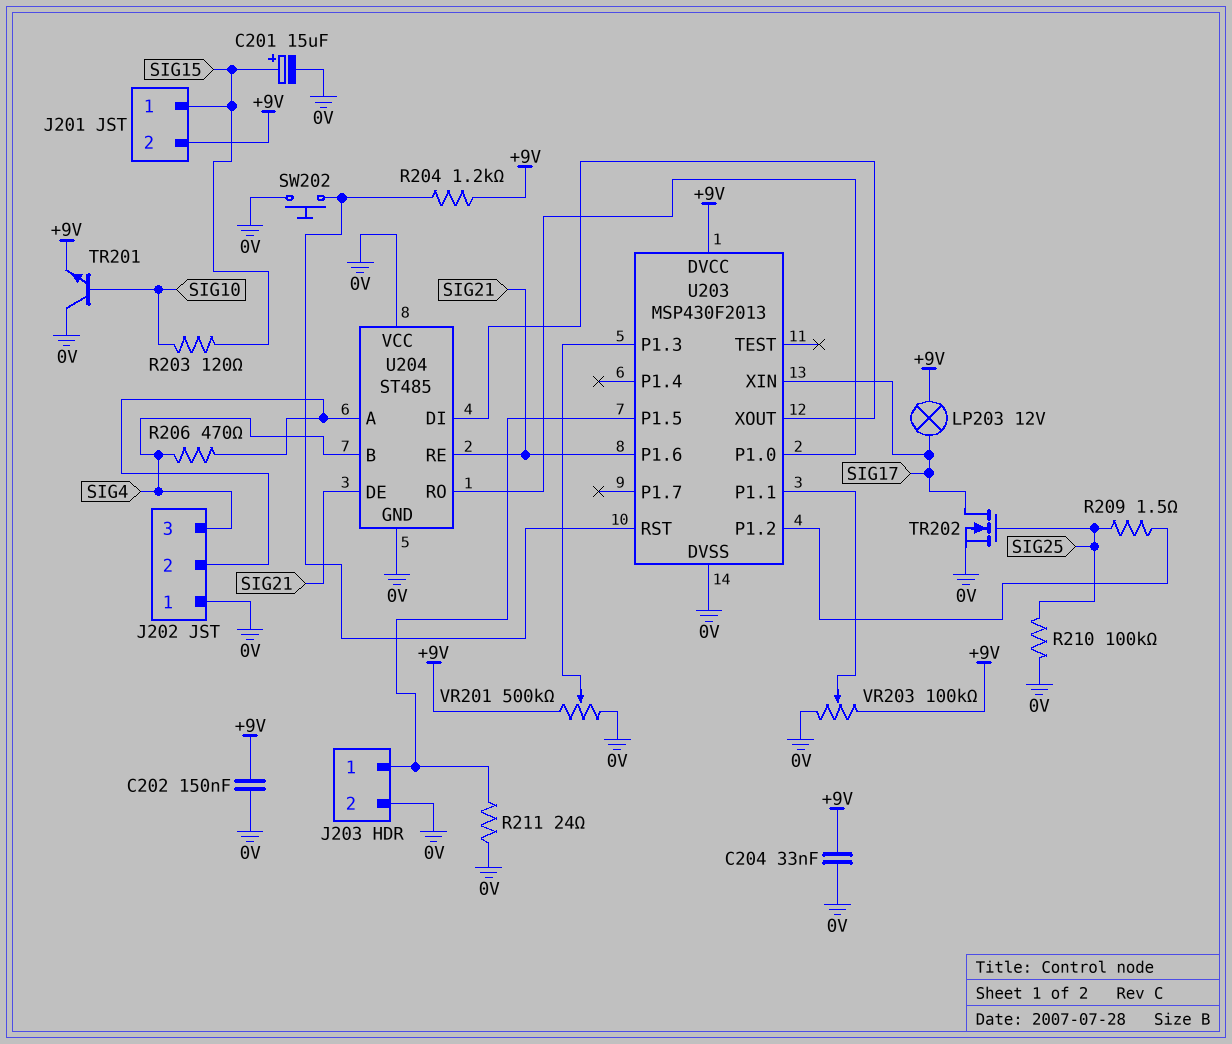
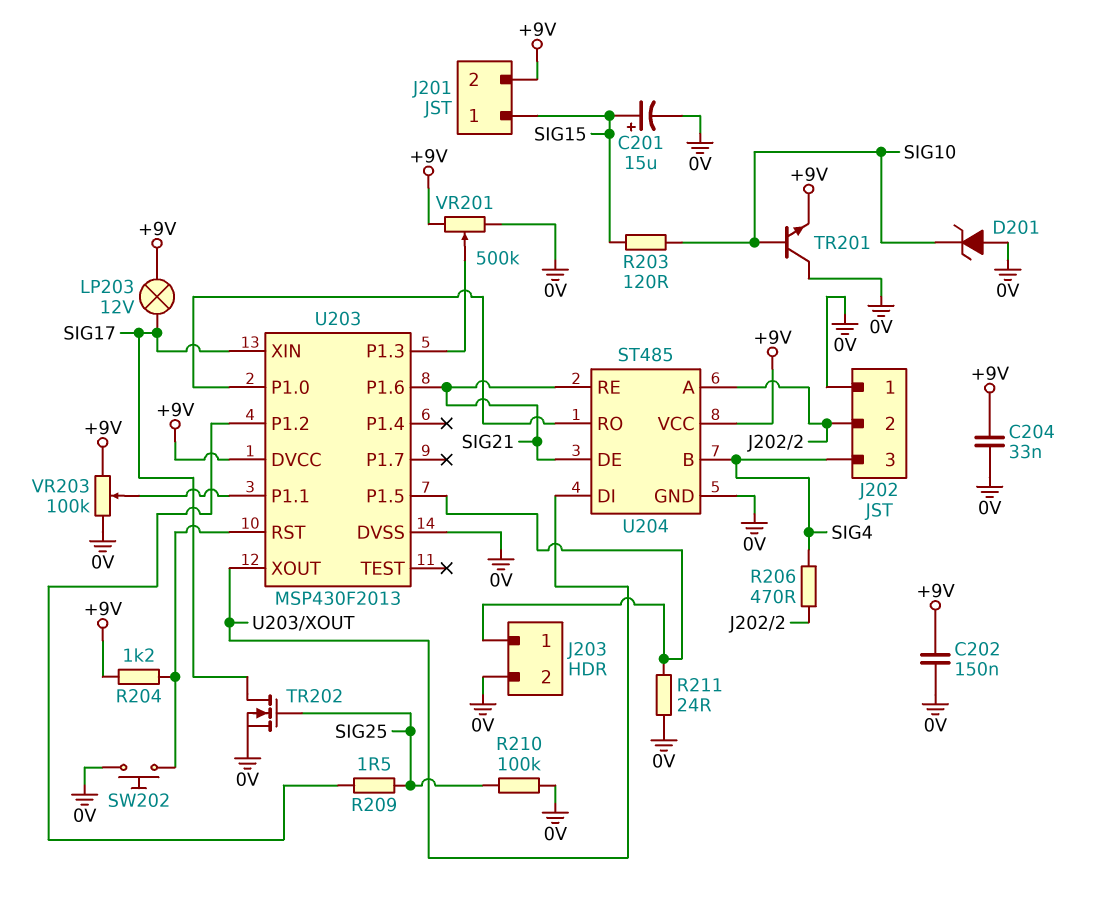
D201: none -> zener (A 0V, K SIG10)
U204 pin VCC: 0V -> +9V

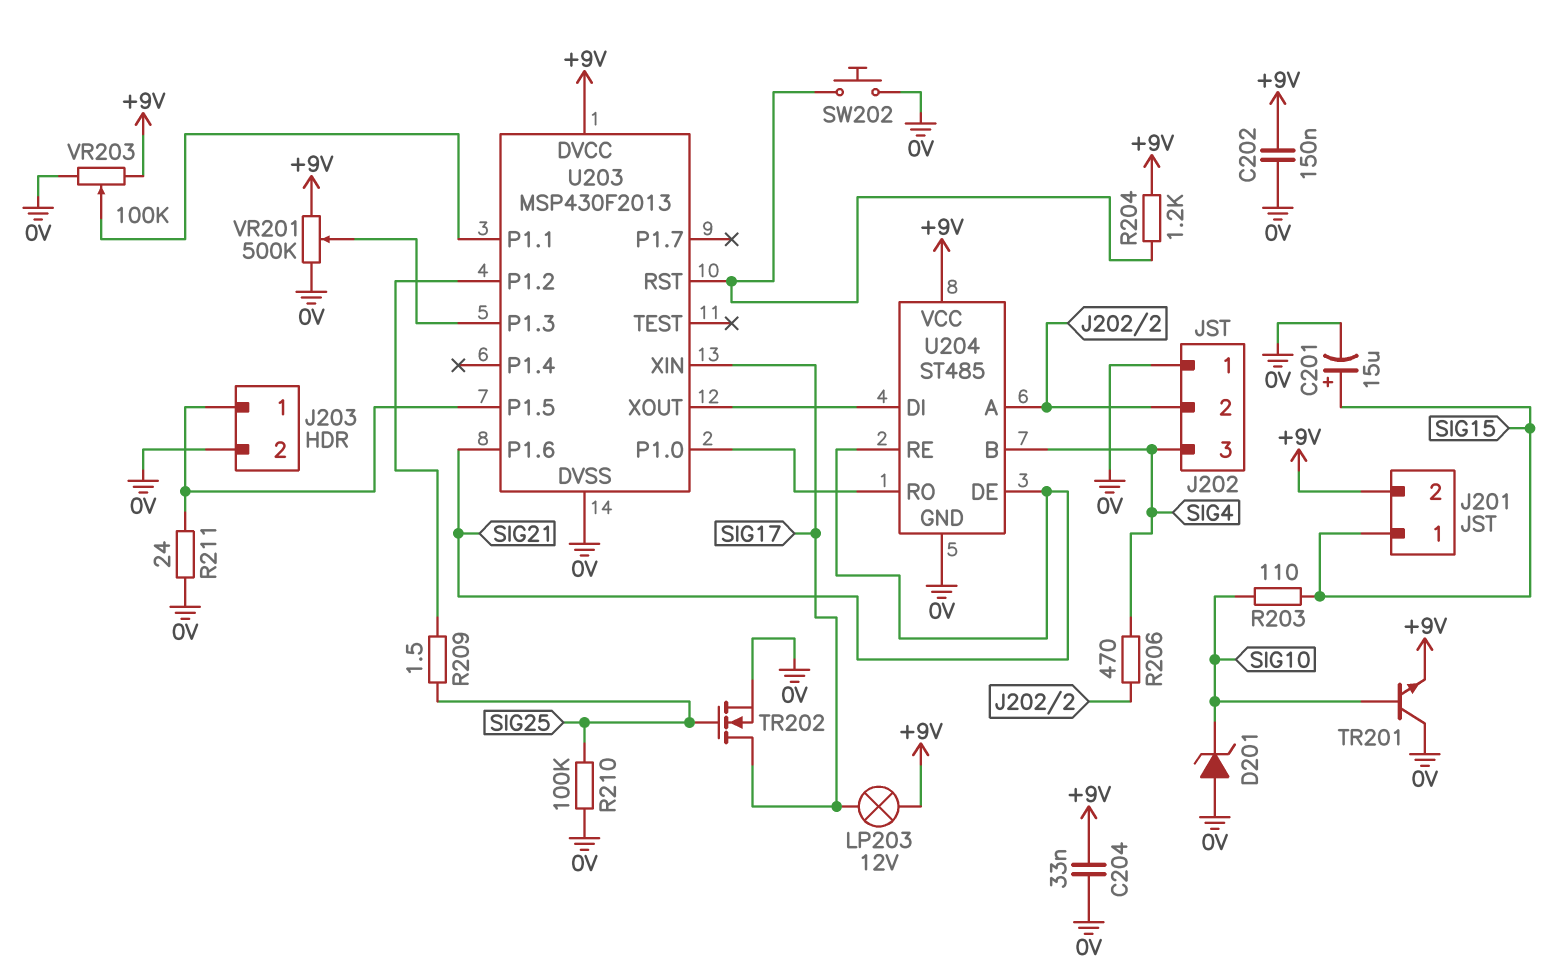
R203: 120 (SIG10, SIG15) -> 110 (SIG10, SIG15)

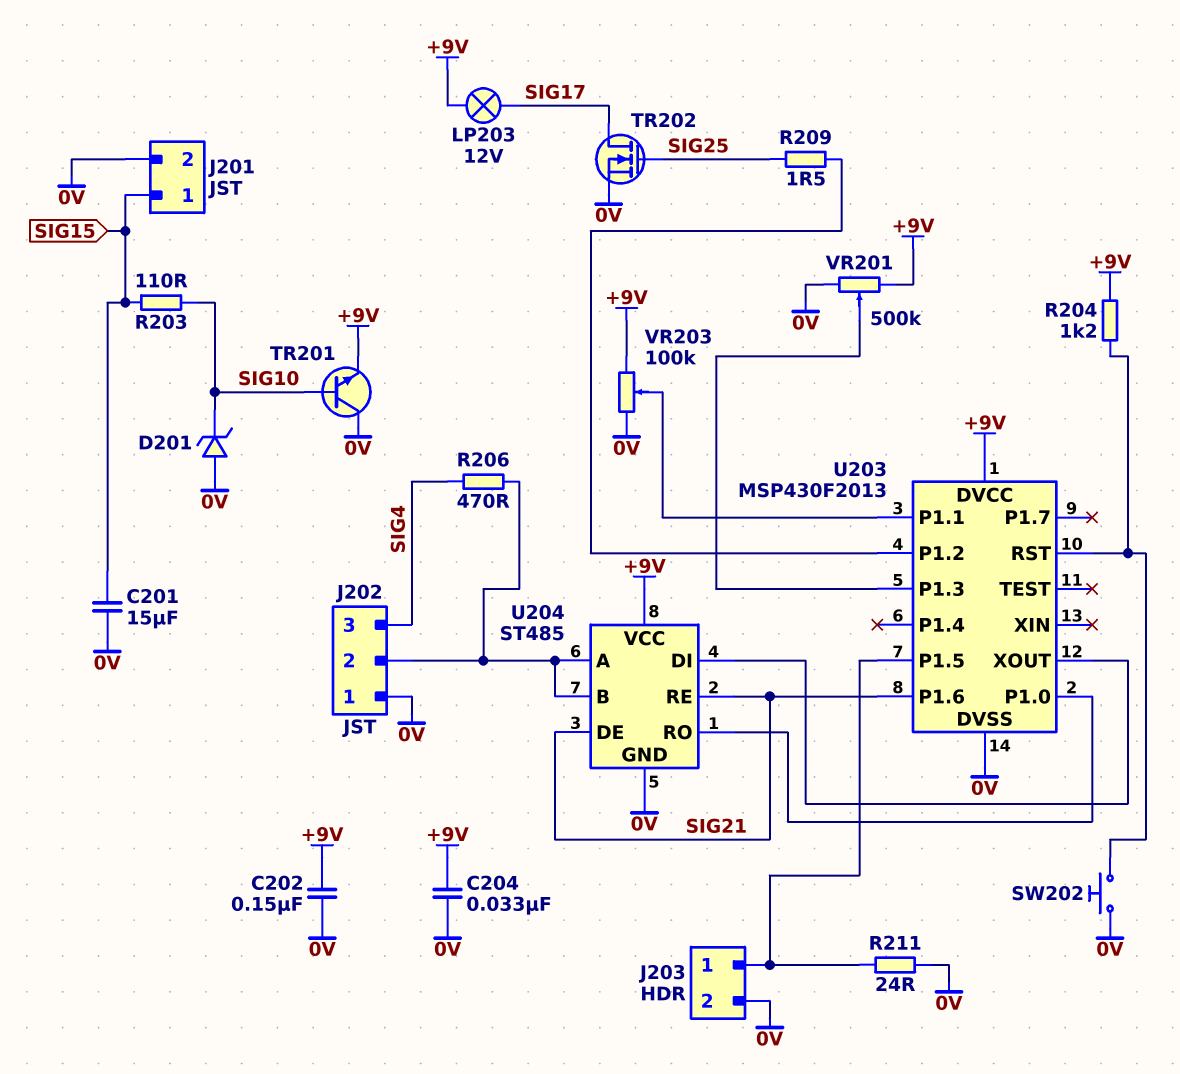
C201: 15uF (plus SIG15, minus 0V) -> 15uF (0V, SIG15)
J201 pin 2: +9V -> 0V
R210: 100k (0V, SIG25) -> none
U203 pin XIN: SIG17 -> none
U204 pin B: SIG4 -> J202/2

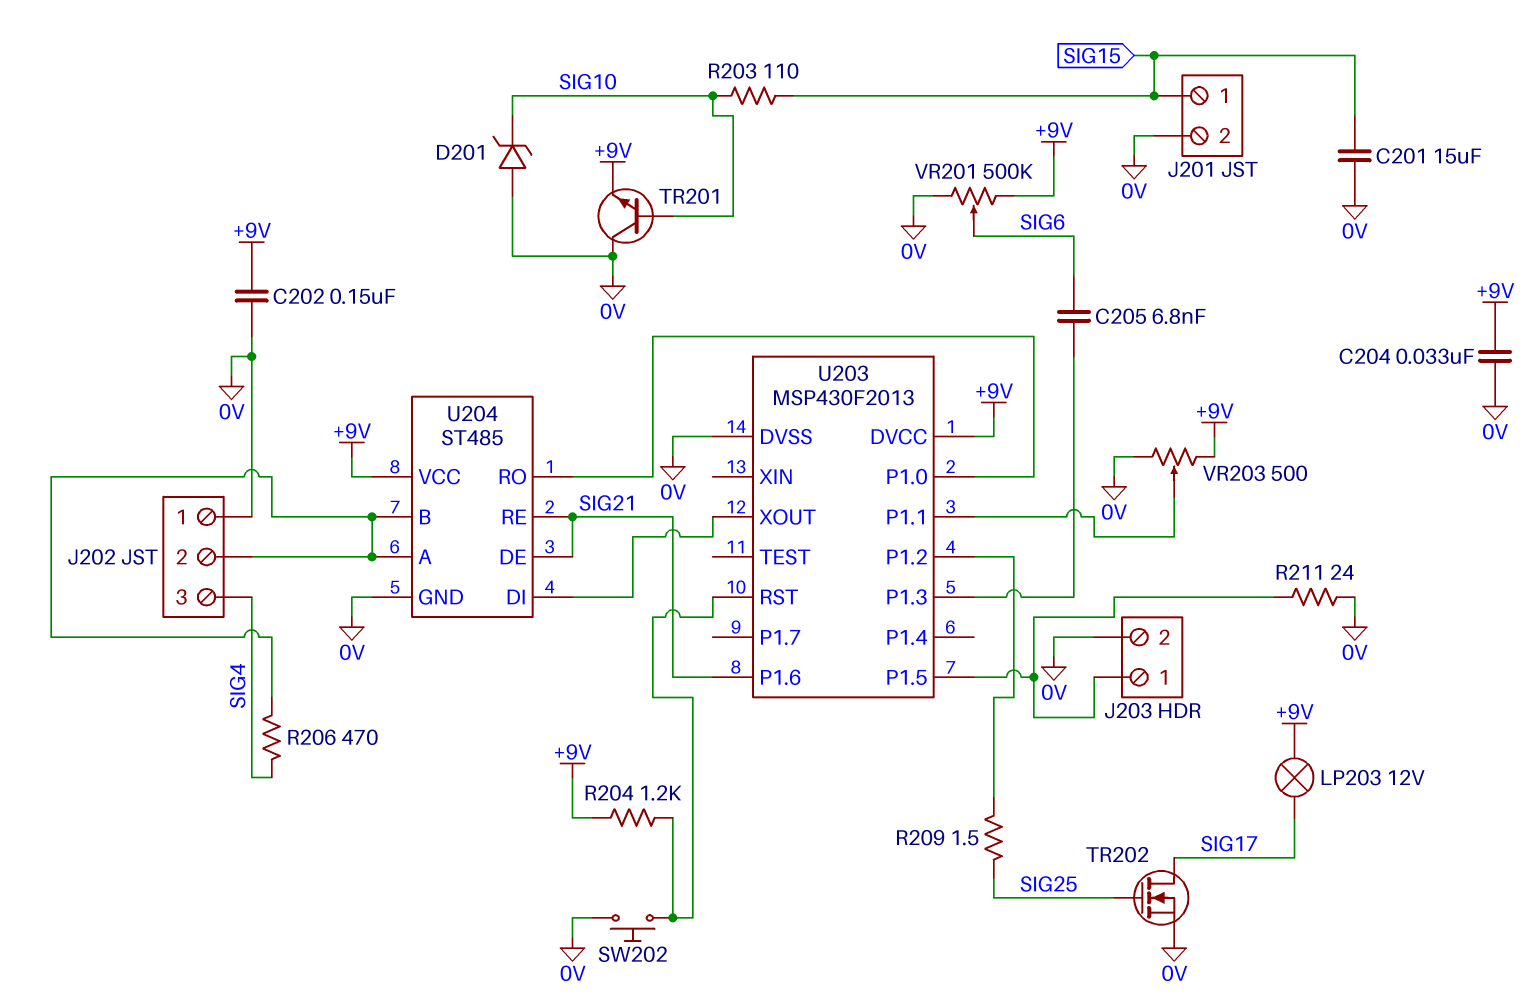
C205: none -> 6.8nF (SIG6, U203/P1.3)
VR201: 500k (+9V, 0V, wiper U203/P1.3) -> 500k (+9V, 0V, wiper SIG6)
VR203: 100k (+9V, 0V, wiper U203/P1.1) -> 500 (+9V, 0V, wiper U203/P1.1)

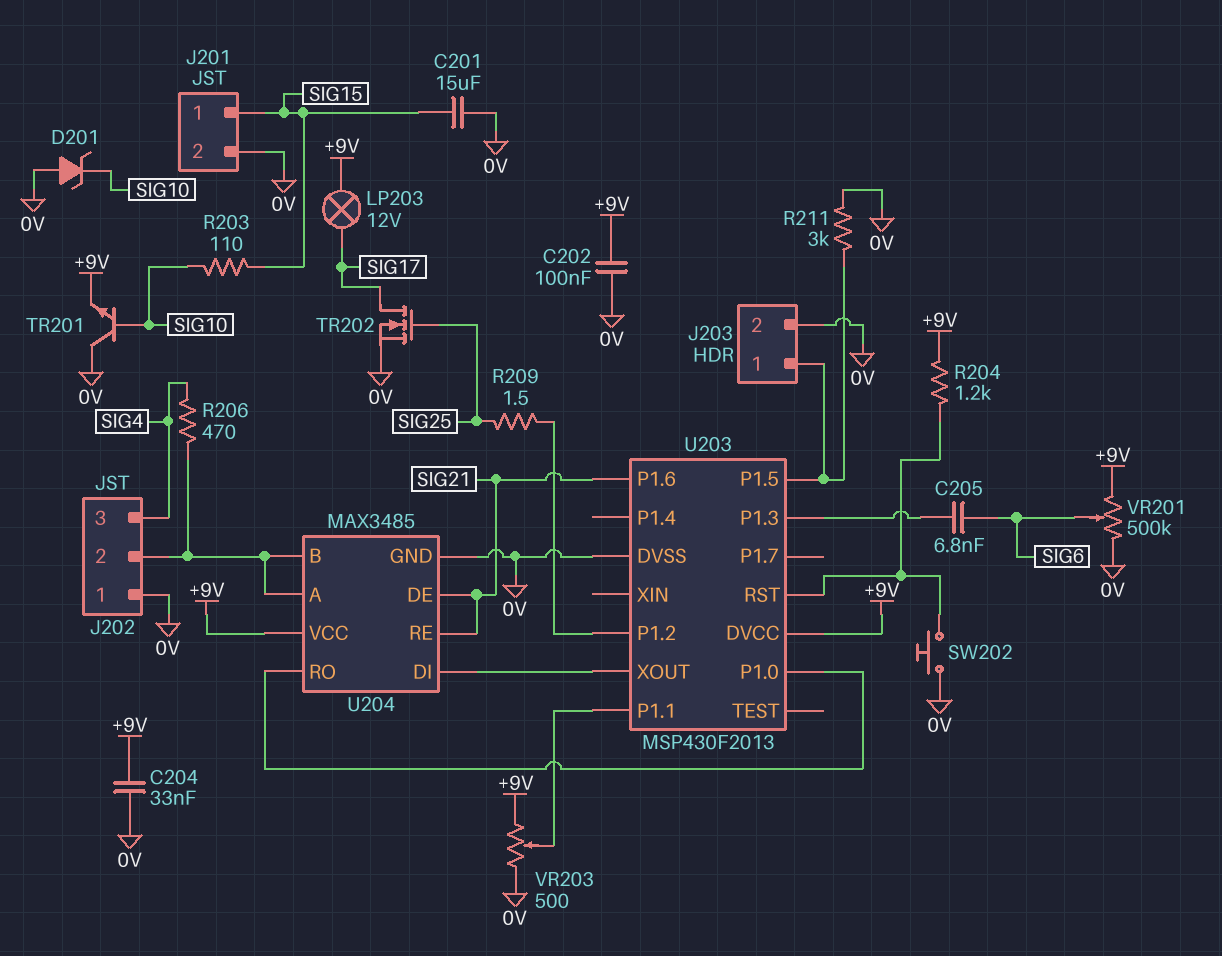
C202: 150nF (+9V, 0V) -> 100nF (+9V, 0V)
R211: 24 (0V, J203/1) -> 3k (0V, J203/1)
U204: ST485 -> MAX3485

